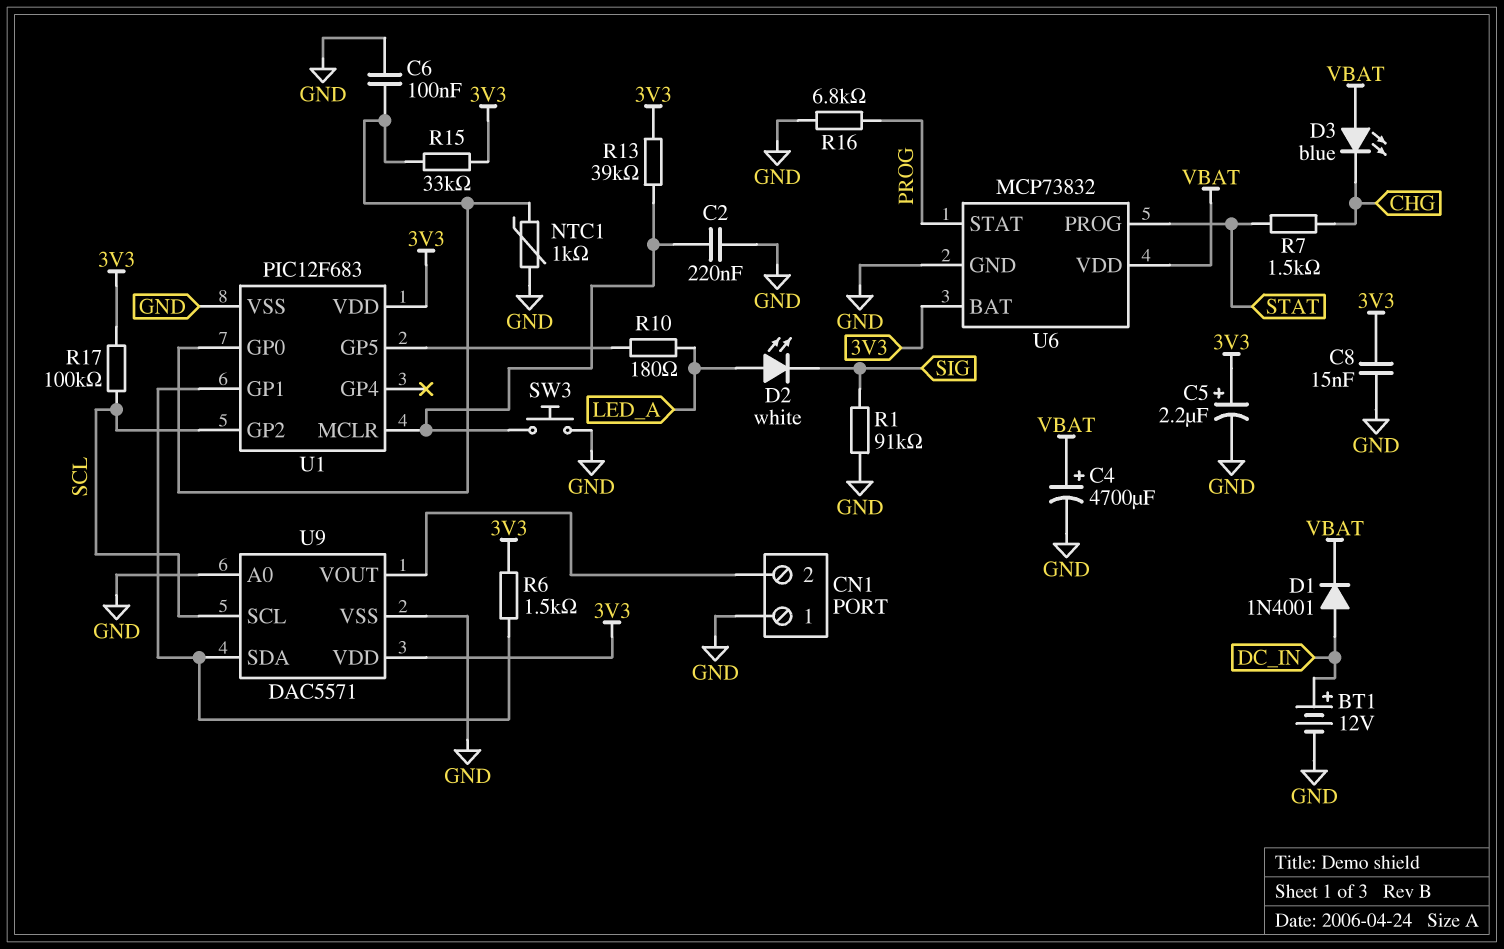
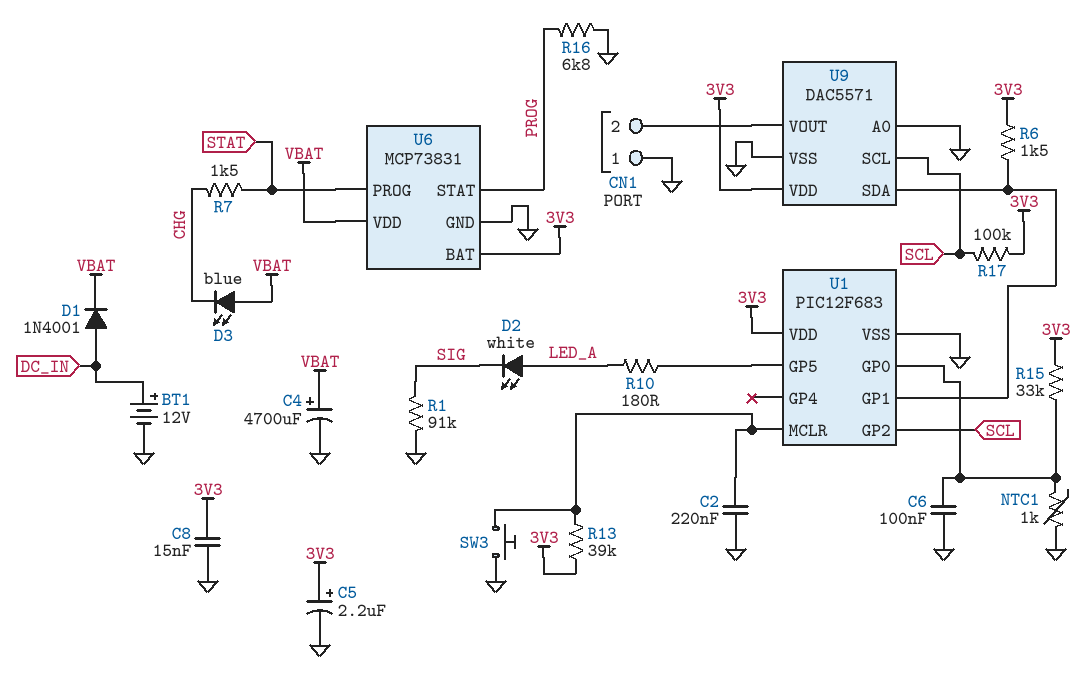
U6: MCP73832 -> MCP73831

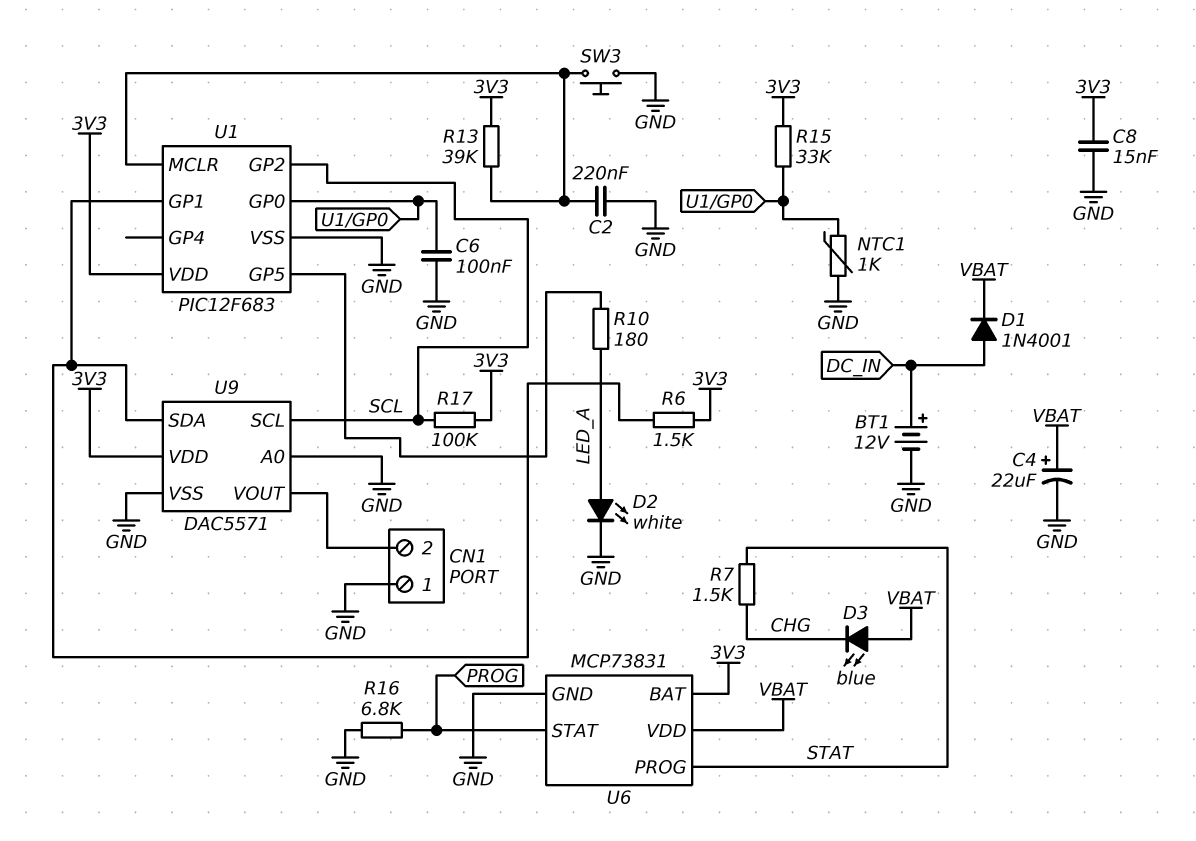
C4: 4700uF (plus VBAT, minus GND) -> 22uF (plus VBAT, minus GND)
C5: 2.2uF (plus 3V3, minus GND) -> none
D2: LED white (A LED_A, K SIG) -> LED white (A LED_A, K GND)
R1: 91k (GND, SIG) -> none

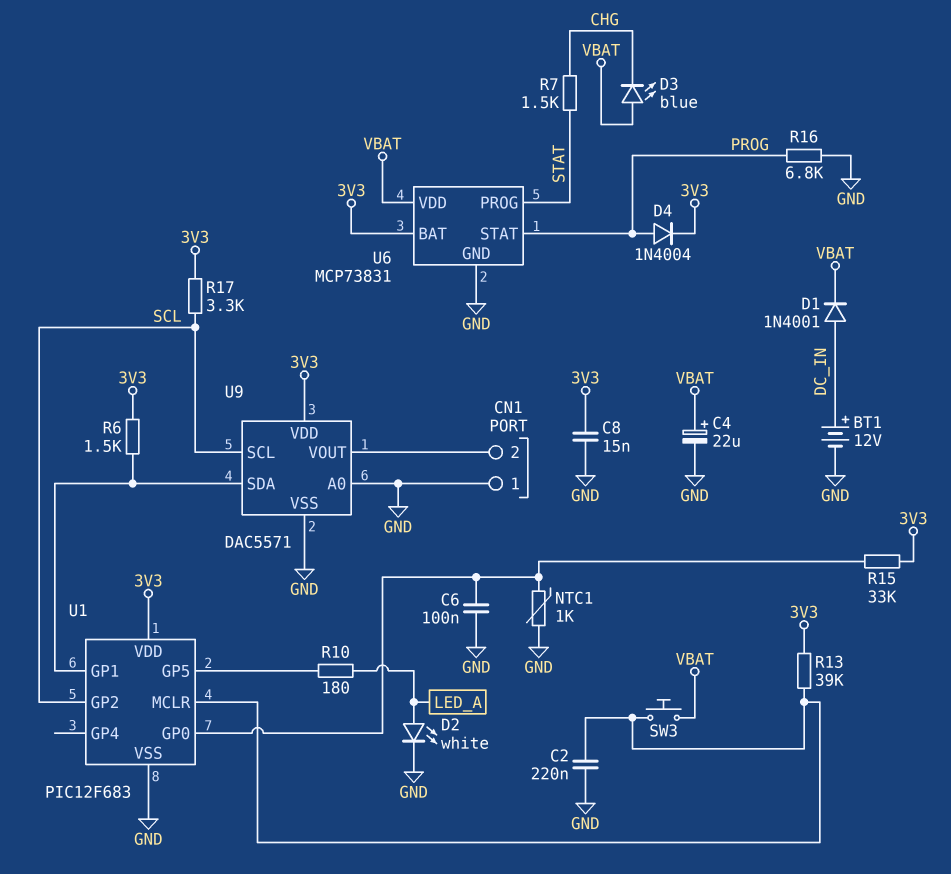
D4: none -> diode 1N4004 (A PROG, K 3V3)
R17: 100k (3V3, SCL) -> 3.3k (3V3, SCL)
SW3: button (GND, U1/MCLR) -> button (U1/MCLR, VBAT)

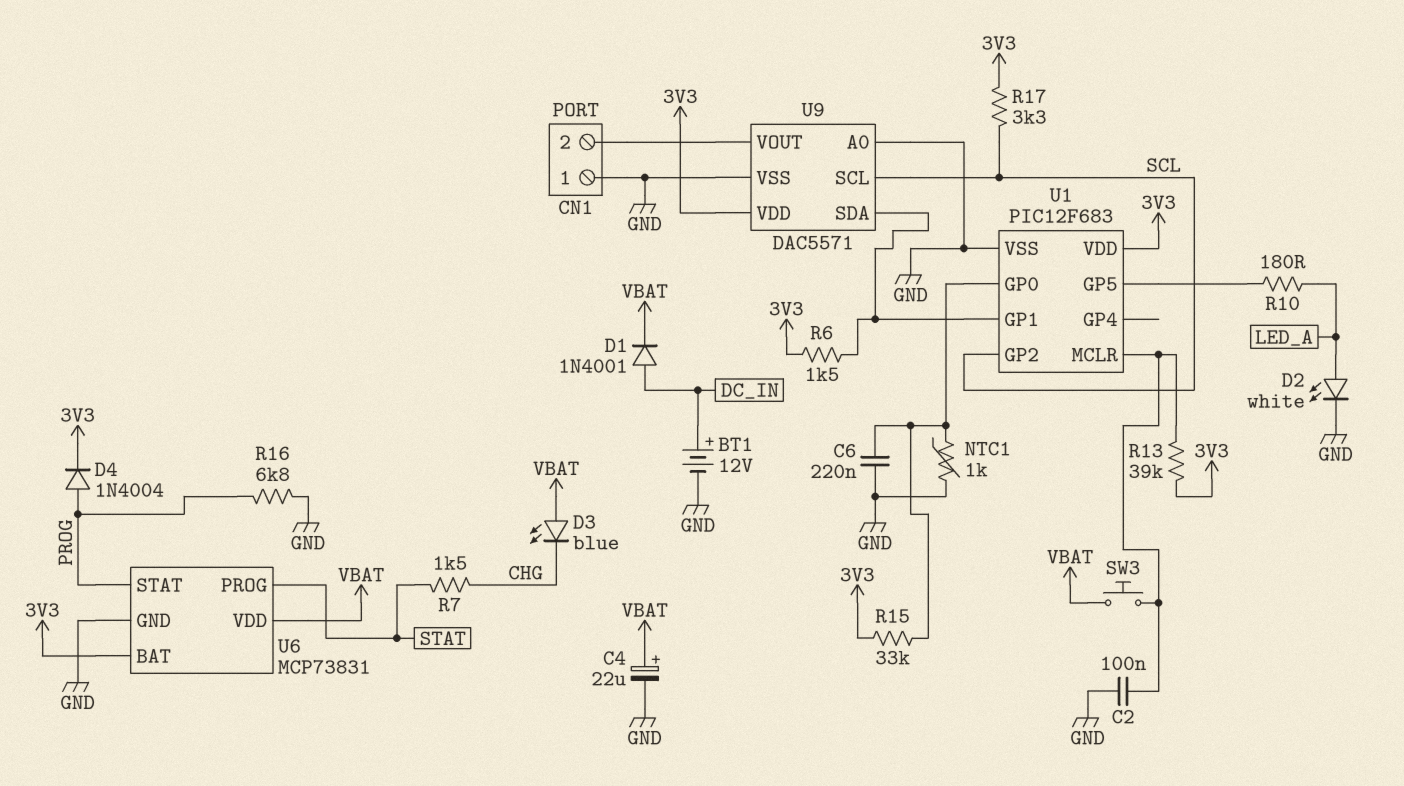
C2: 220nF (GND, U1/MCLR) -> 100nF (GND, U1/MCLR)
C6: 100nF (GND, U1/GP0) -> 220nF (GND, U1/GP0)
C8: 15nF (3V3, GND) -> none

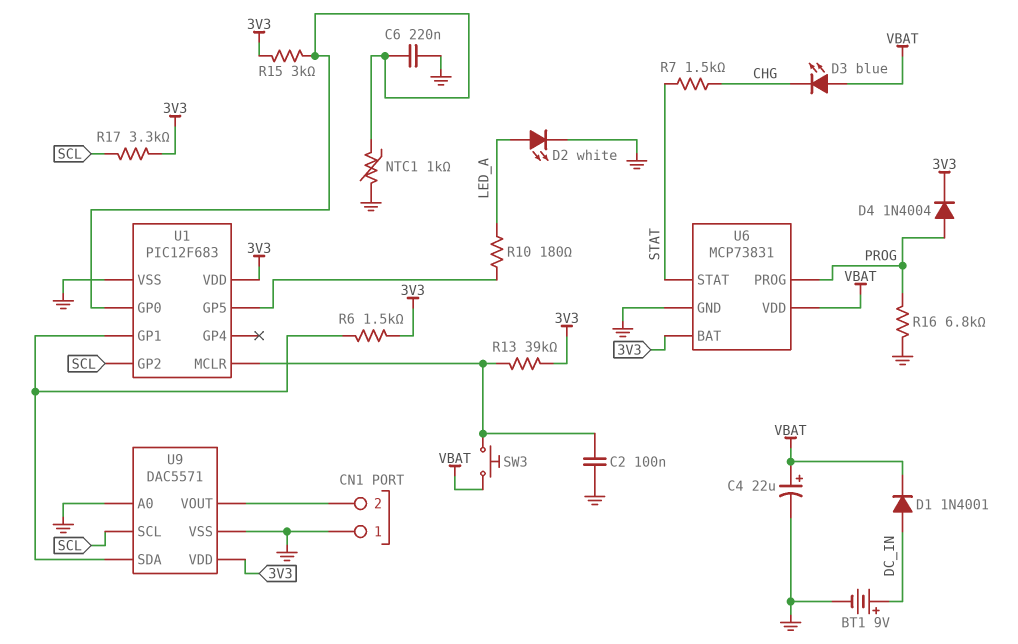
BT1: 12V (plus DC_IN, minus GND) -> 9V (plus DC_IN, minus GND)
R15: 33k (3V3, U1/GP0) -> 3k (3V3, U1/GP0)
U6 pin PROG: STAT -> PROG
U6 pin STAT: PROG -> STAT

